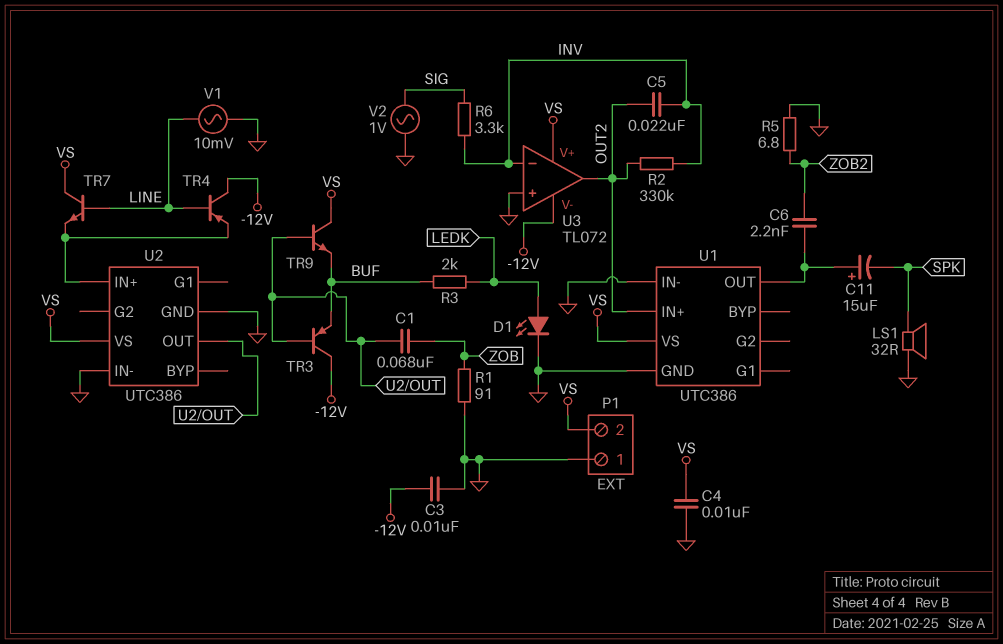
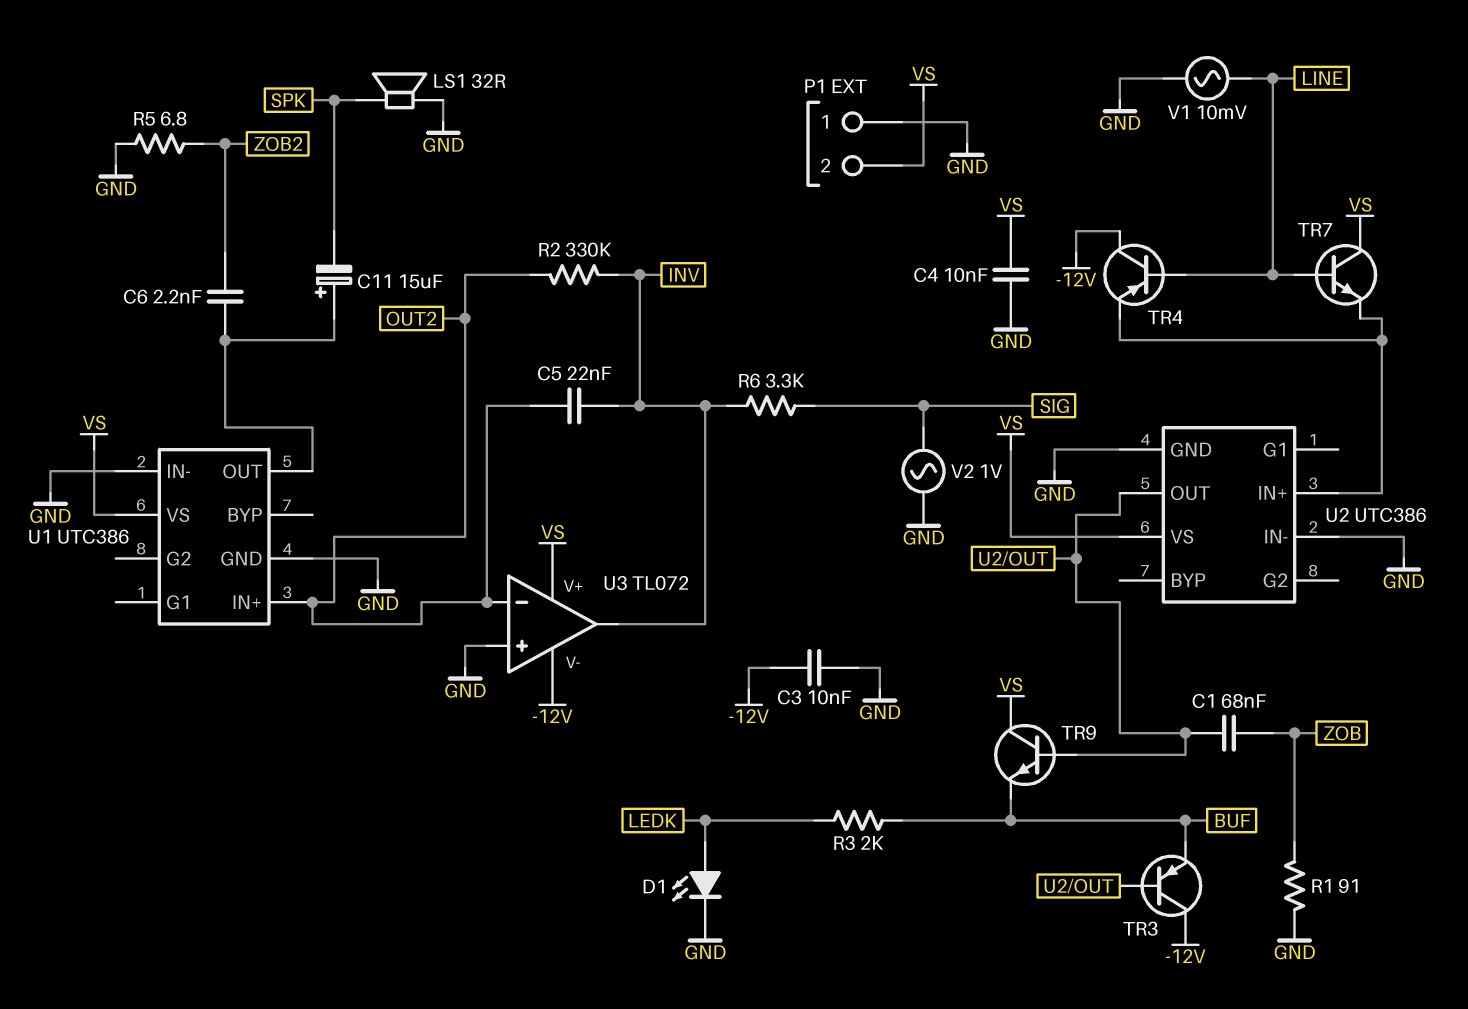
U3 pin in-: INV -> OUT2
U3 pin out: OUT2 -> INV

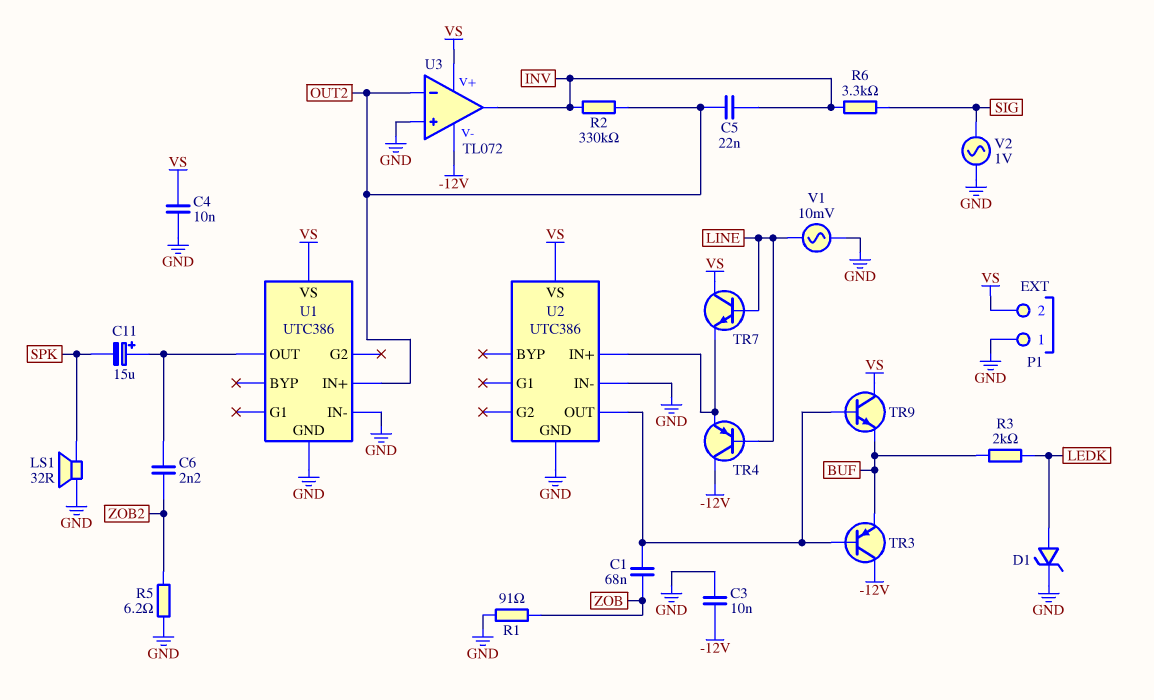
D1: LED (A LEDK, K GND) -> zener (A LEDK, K GND)
R5: 6.8 (GND, ZOB2) -> 6.2 (GND, ZOB2)

